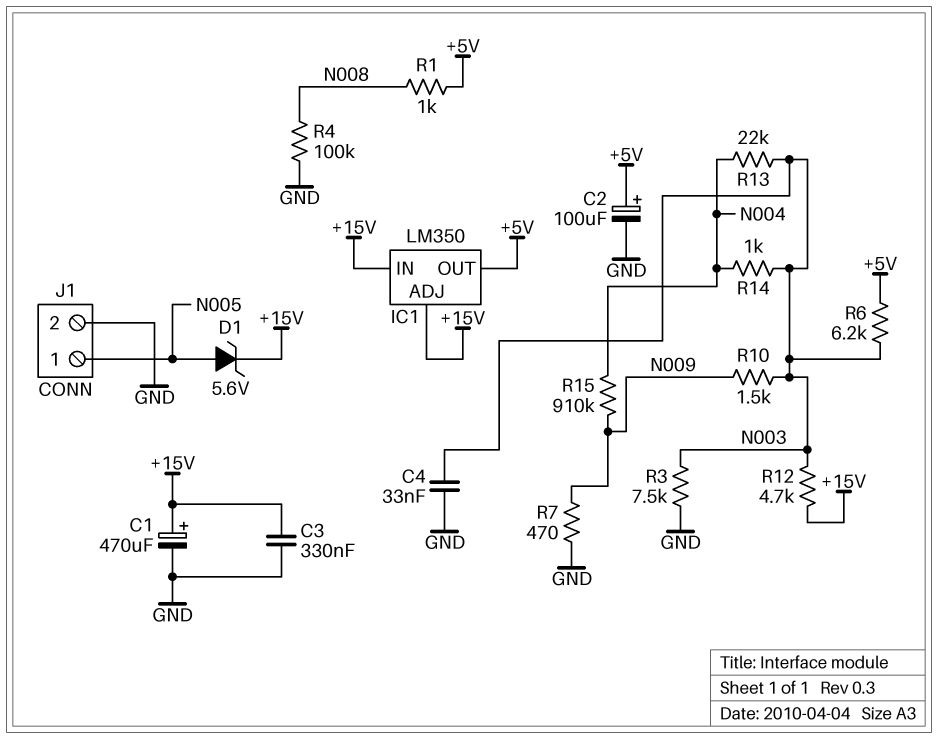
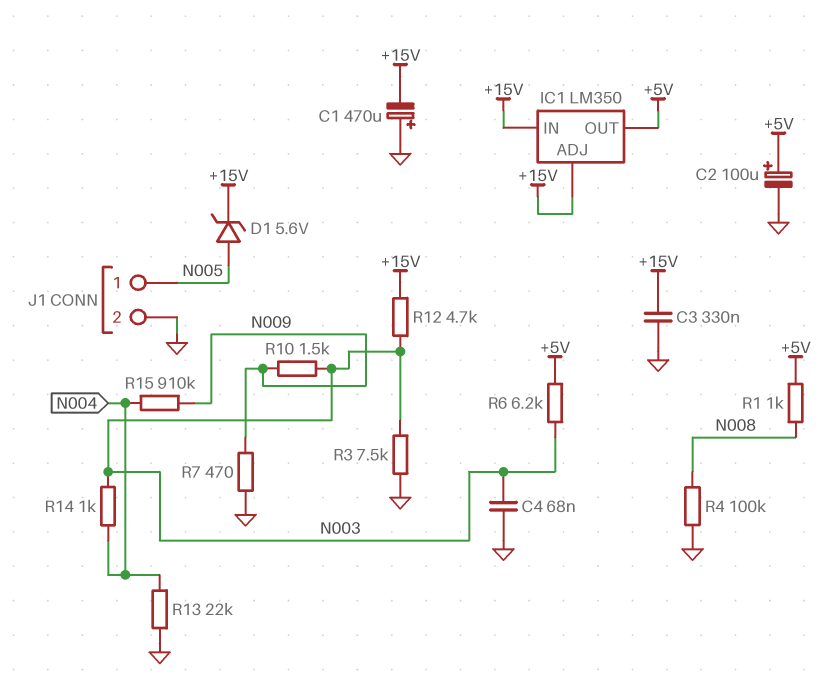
C1: 470uF (plus +15V, minus GND) -> 470uF (plus GND, minus +15V)
C4: 33nF (GND, N003) -> 68nF (GND, N003)
R13: 22k (N003, N004) -> 22k (GND, N004)

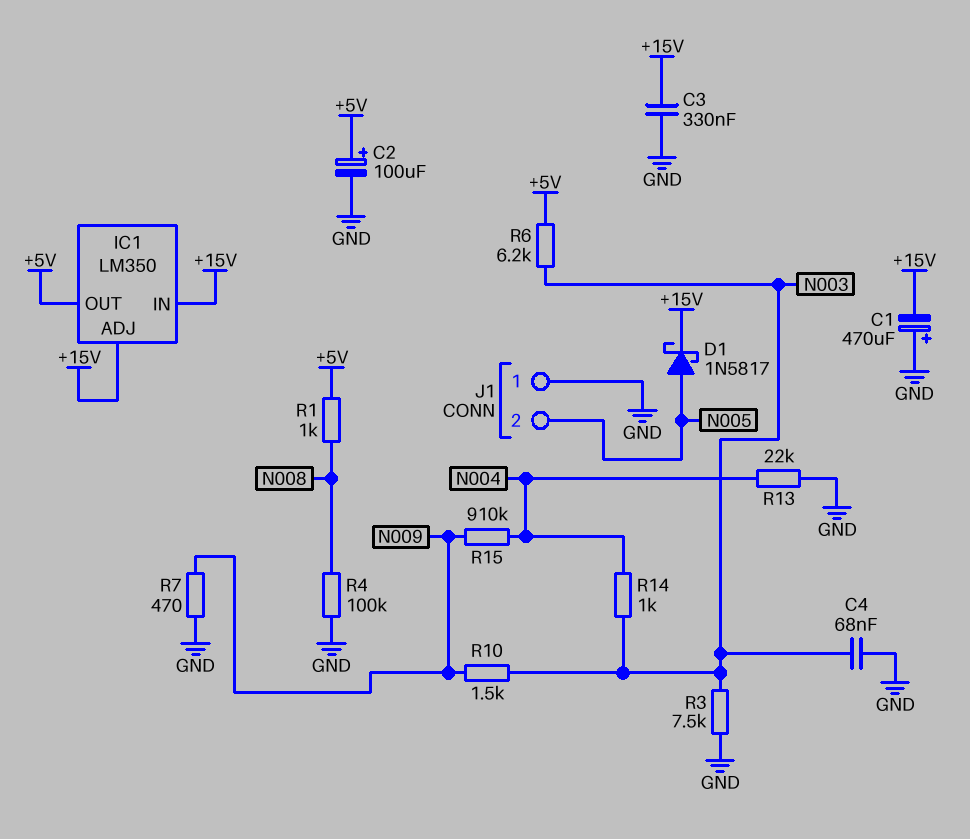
D1: zener 5.6V (A N005, K +15V) -> schottky 1N5817 (A N005, K +15V)
J1 pin 1: N005 -> GND
J1 pin 2: GND -> N005
R12: 4.7k (+15V, N003) -> none

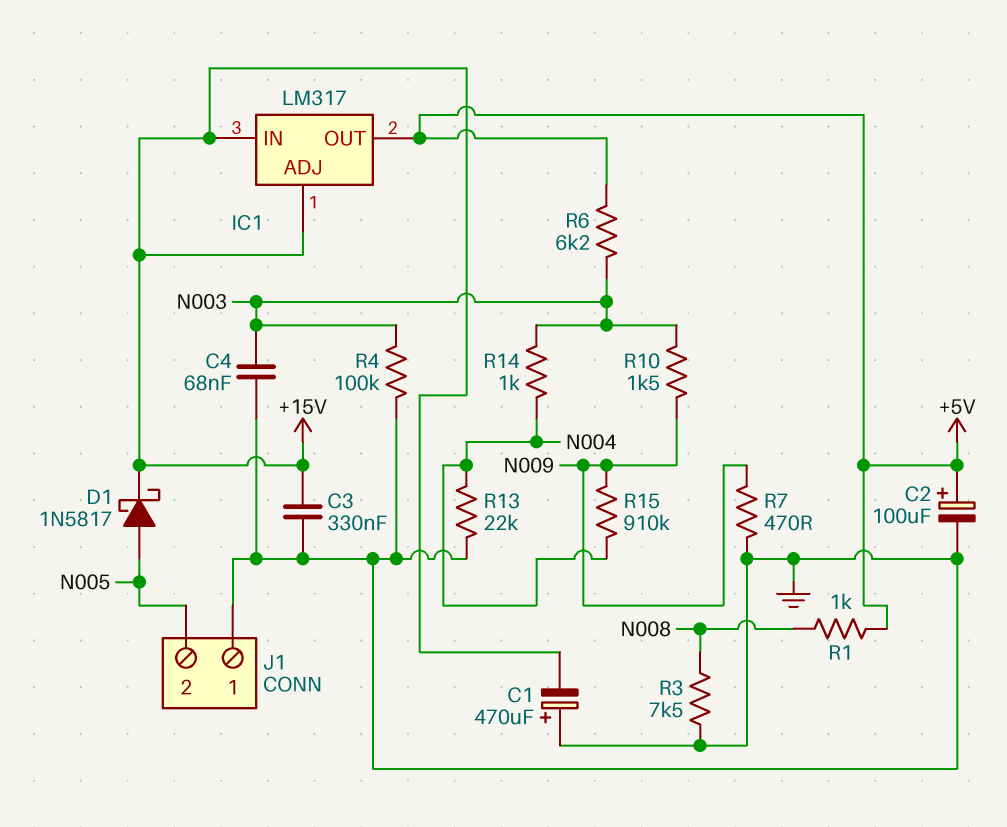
IC1: LM350 -> LM317
R3: 7.5k (GND, N003) -> 7.5k (GND, N008)
R4: 100k (GND, N008) -> 100k (GND, N003)

